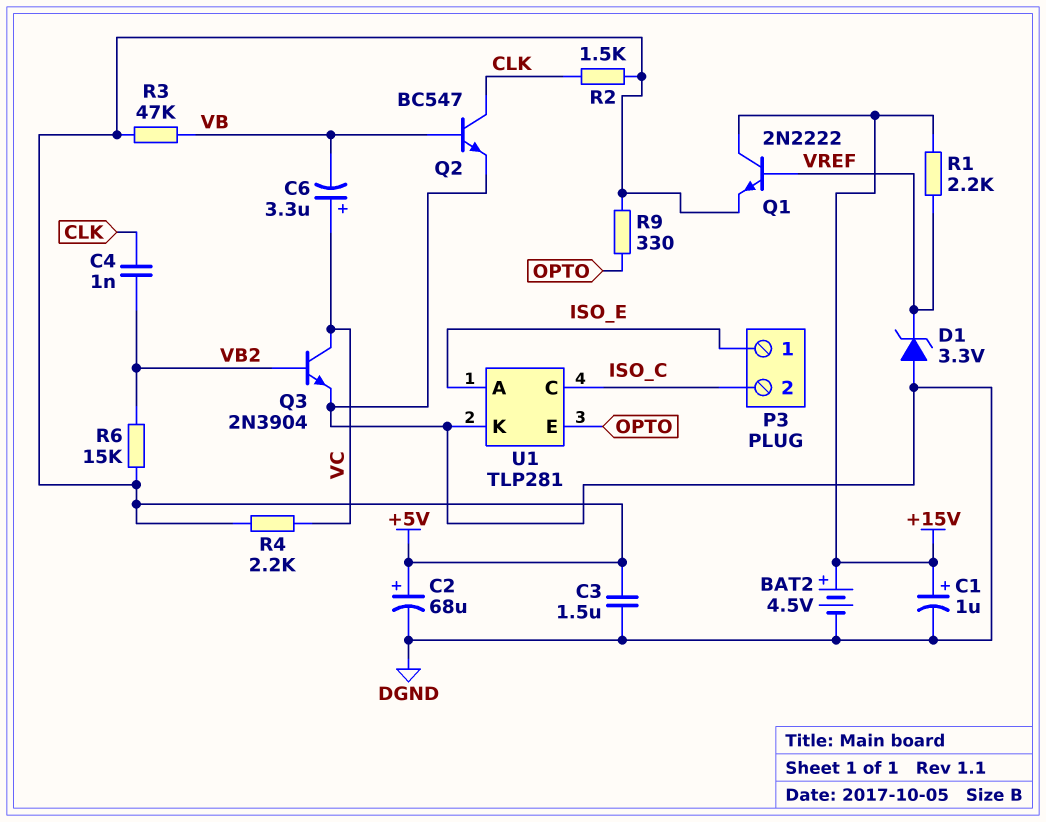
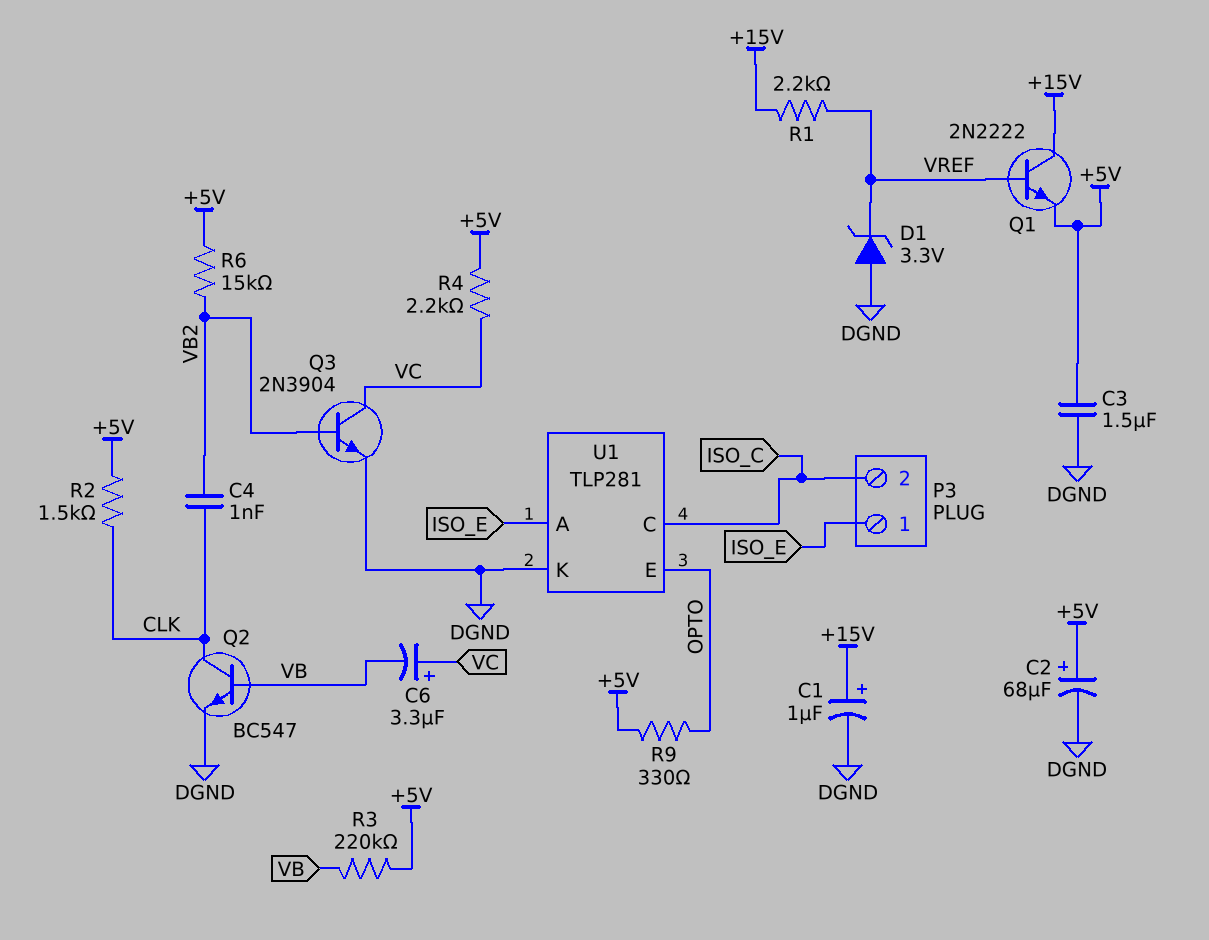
BAT2: 4.5V (plus +15V, minus DGND) -> none
R3: 47k (+5V, VB) -> 220k (+5V, VB)

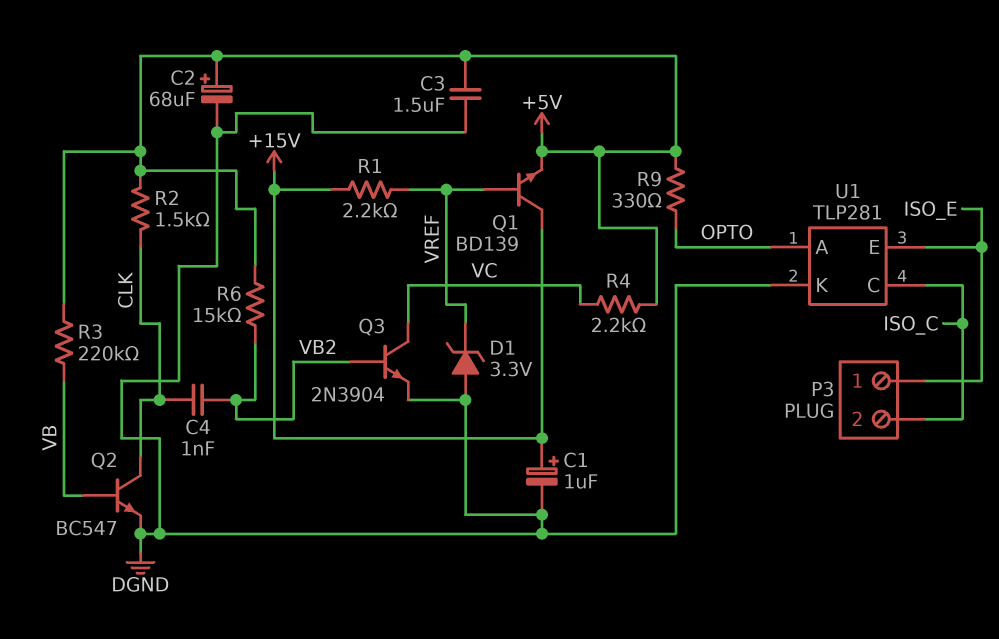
C6: 3.3uF (plus VC, minus VB) -> none
Q1: NPN 2N2222 (B VREF, C +15V, E +5V) -> NPN BD139 (B VREF, C +15V, E +5V)
U1 pin A: ISO_E -> OPTO
U1 pin E: OPTO -> ISO_E

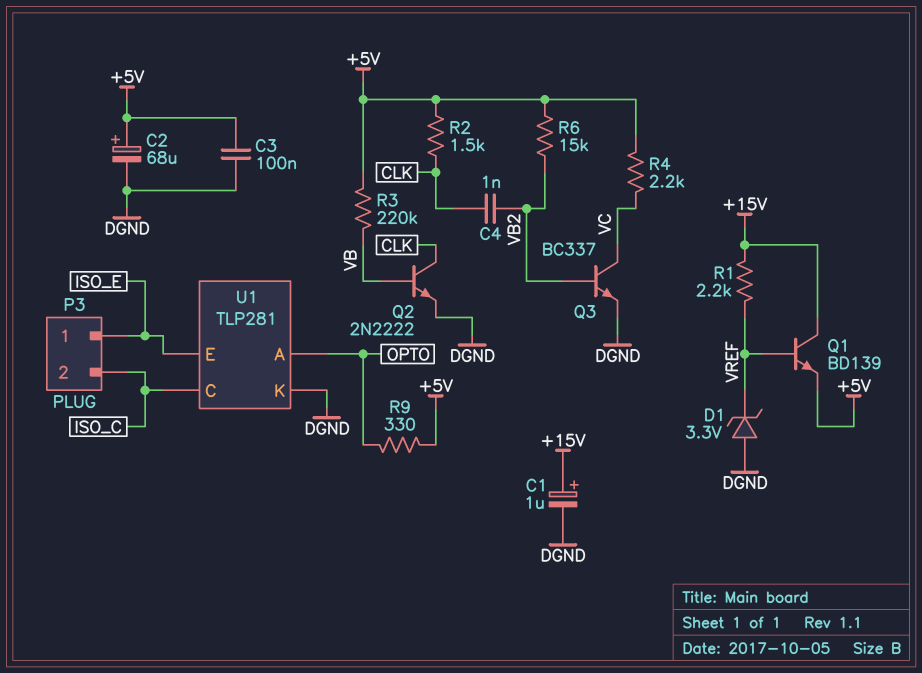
C3: 1.5uF (+5V, DGND) -> 100nF (+5V, DGND)
Q2: NPN BC547 (B VB, C CLK, E DGND) -> NPN 2N2222 (B VB, C CLK, E DGND)
Q3: NPN 2N3904 (B VB2, C VC, E DGND) -> NPN BC337 (B VB2, C VC, E DGND)

